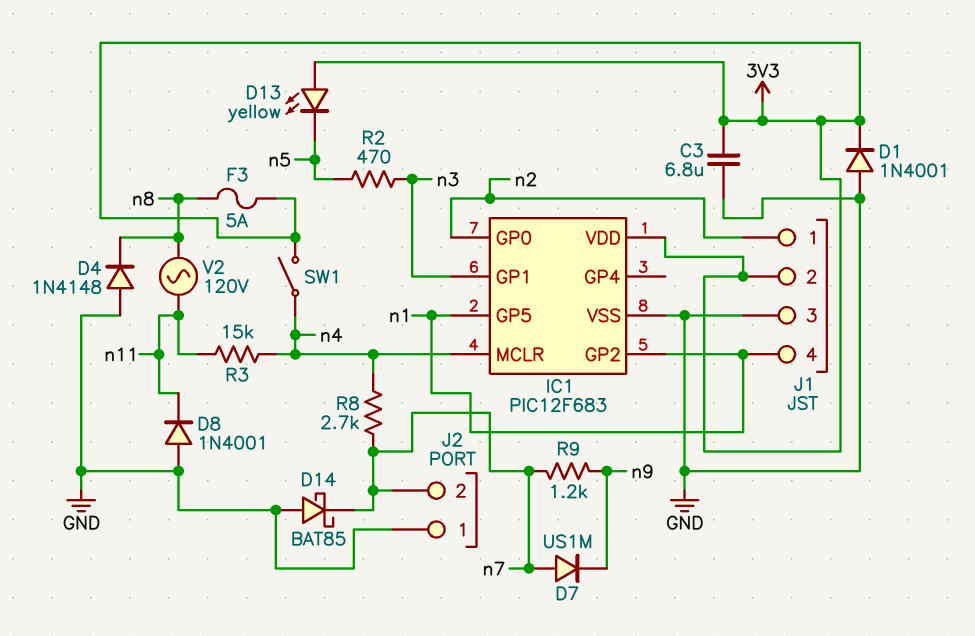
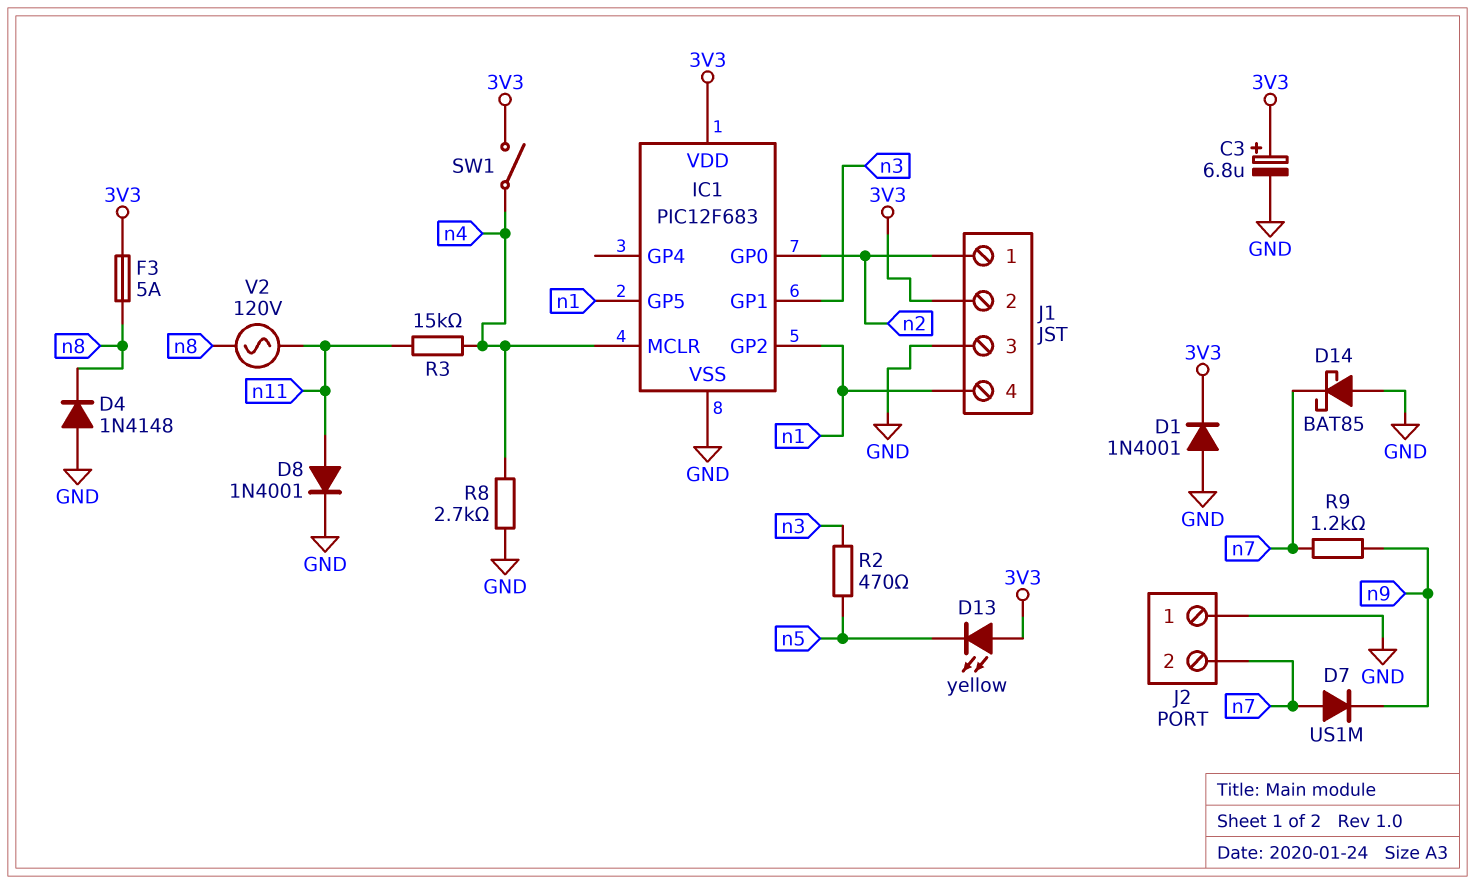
C3: 6.8uF (3V3, GND) -> 6.8uF (plus 3V3, minus GND)
D8: diode 1N4001 (A GND, K n11) -> diode 1N4001 (A n11, K GND)
R8: 2.7k (n4, n7) -> 2.7k (GND, n4)

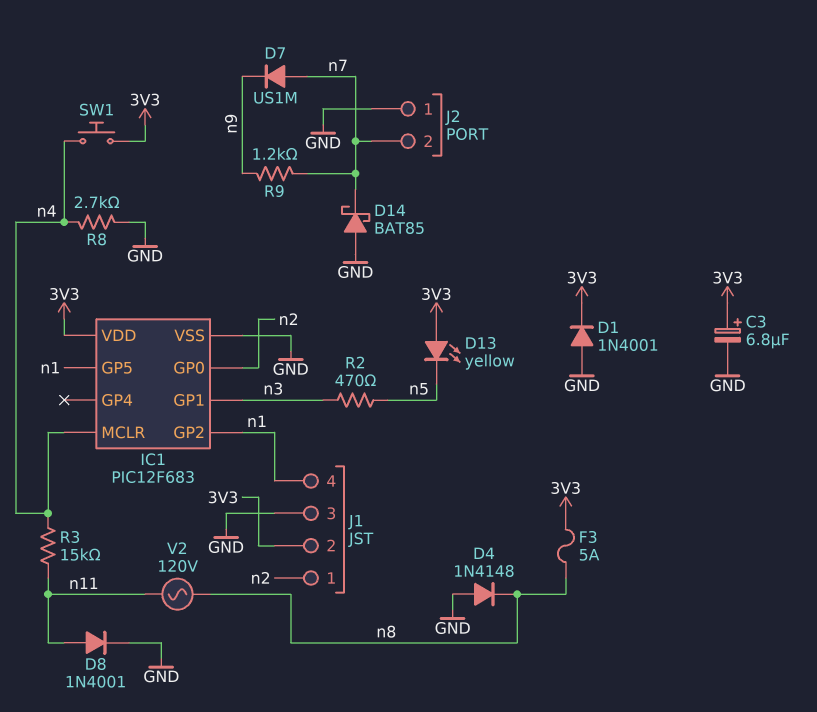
SW1: switch (3V3, n4) -> button (3V3, n4)

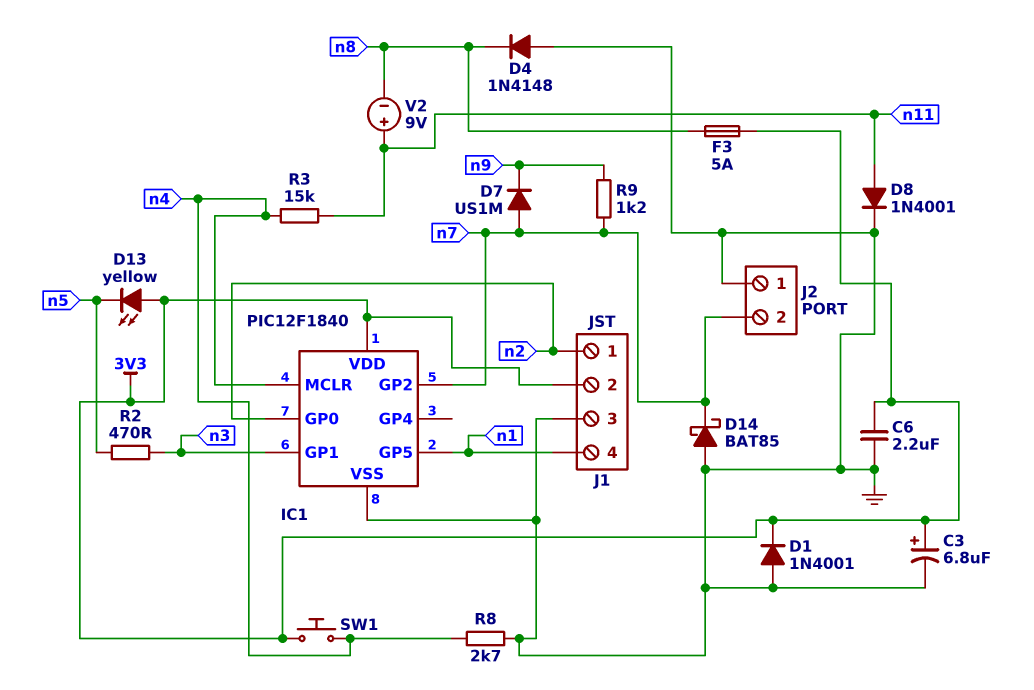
C6: none -> 2.2uF (3V3, GND)
IC1: PIC12F683 -> PIC12F1840
IC1 pin GP2: n1 -> n7
V2: AC 120V (n8, n11) -> 9V (plus n11, minus n8)

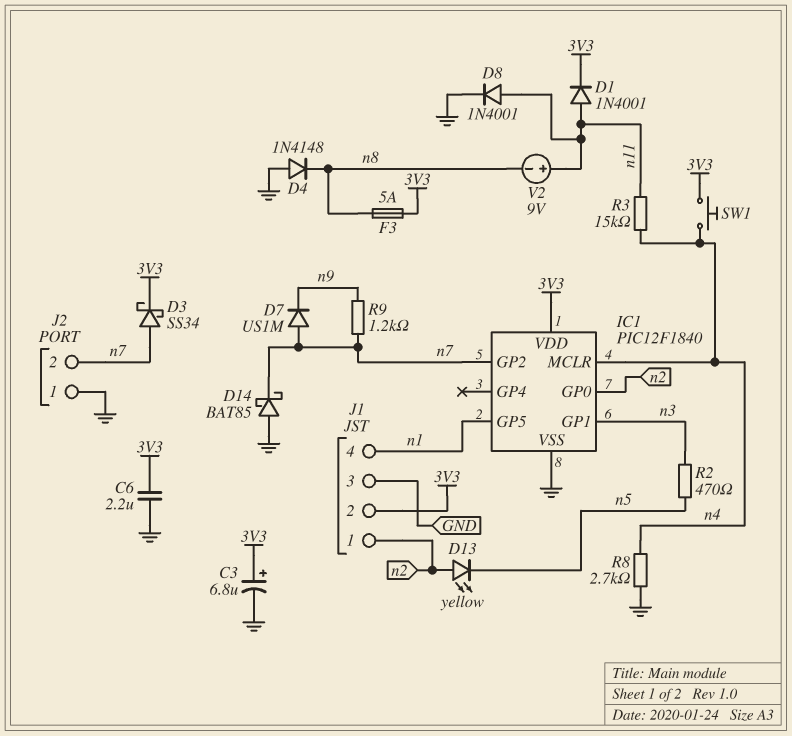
D1: diode 1N4001 (A GND, K 3V3) -> diode 1N4001 (A n11, K 3V3)
D3: none -> schottky SS34 (A n7, K 3V3)
D13: LED yellow (A 3V3, K n5) -> LED yellow (A n2, K n5)

